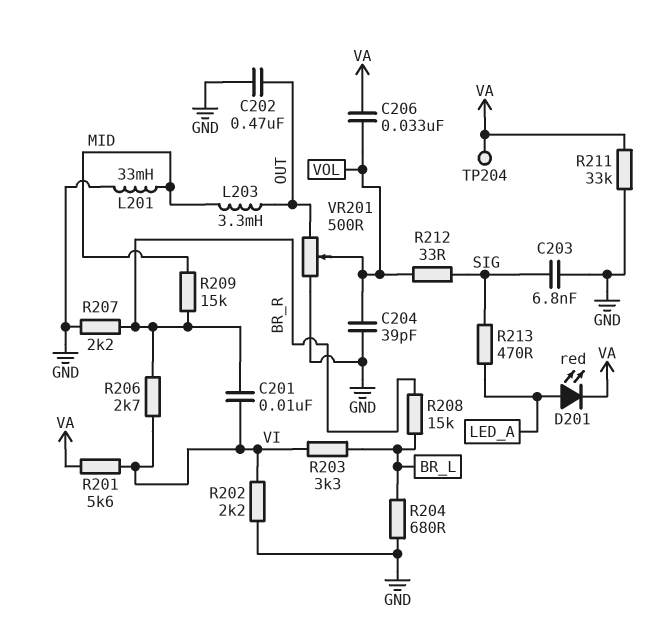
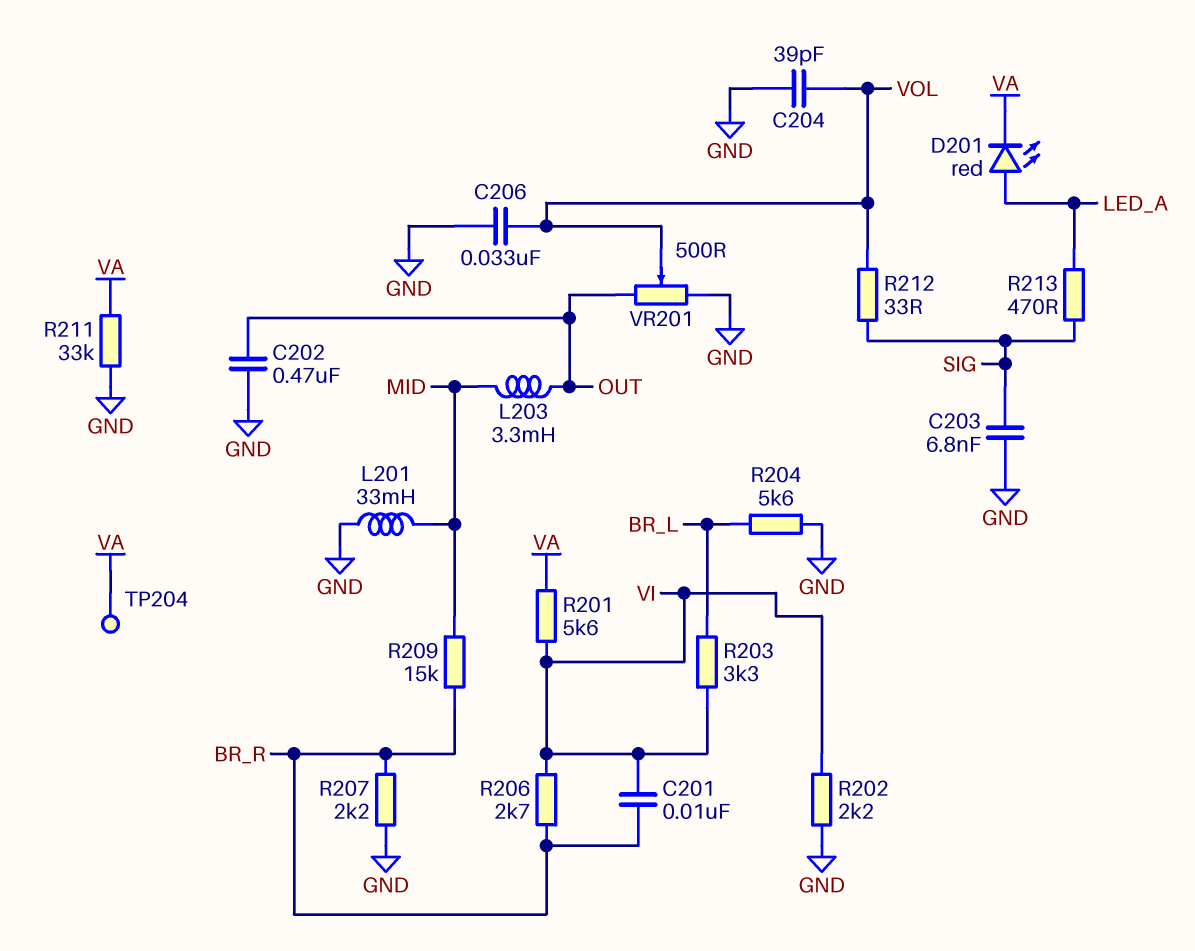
C206: 33nF (VA, VOL) -> 33nF (GND, VOL)
R204: 680 (BR_L, GND) -> 5.6k (BR_L, GND)
R208: 15k (BR_L, BR_R) -> none

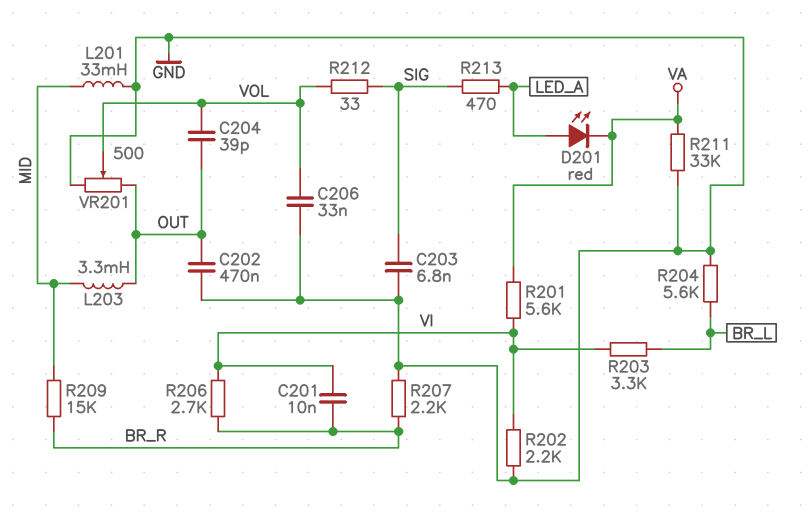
C204: 39pF (GND, VOL) -> 39pF (OUT, VOL)
TP204: test point (VA) -> none

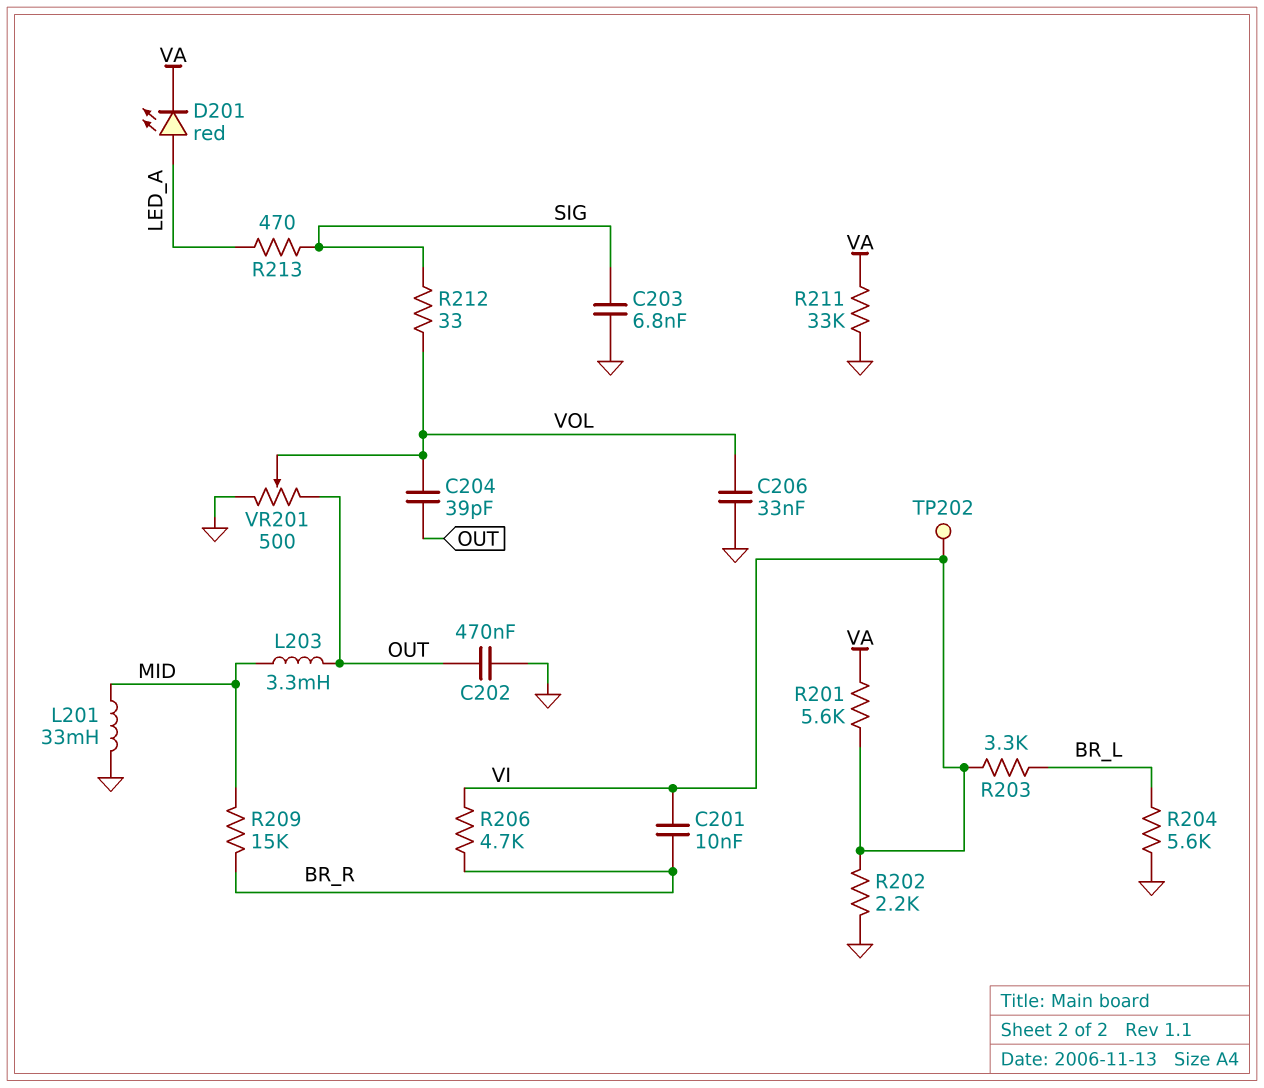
R206: 2.7k (BR_R, VI) -> 4.7k (BR_R, VI)
R207: 2.2k (BR_R, GND) -> none
TP202: none -> test point (VI)

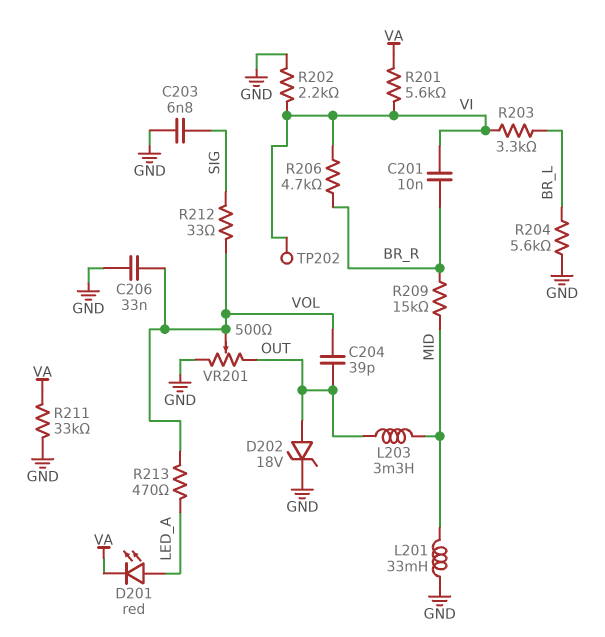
C202: 470nF (GND, OUT) -> none
D202: none -> zener 18V (A OUT, K GND)
R213: 470 (LED_A, SIG) -> 470 (LED_A, VOL)

